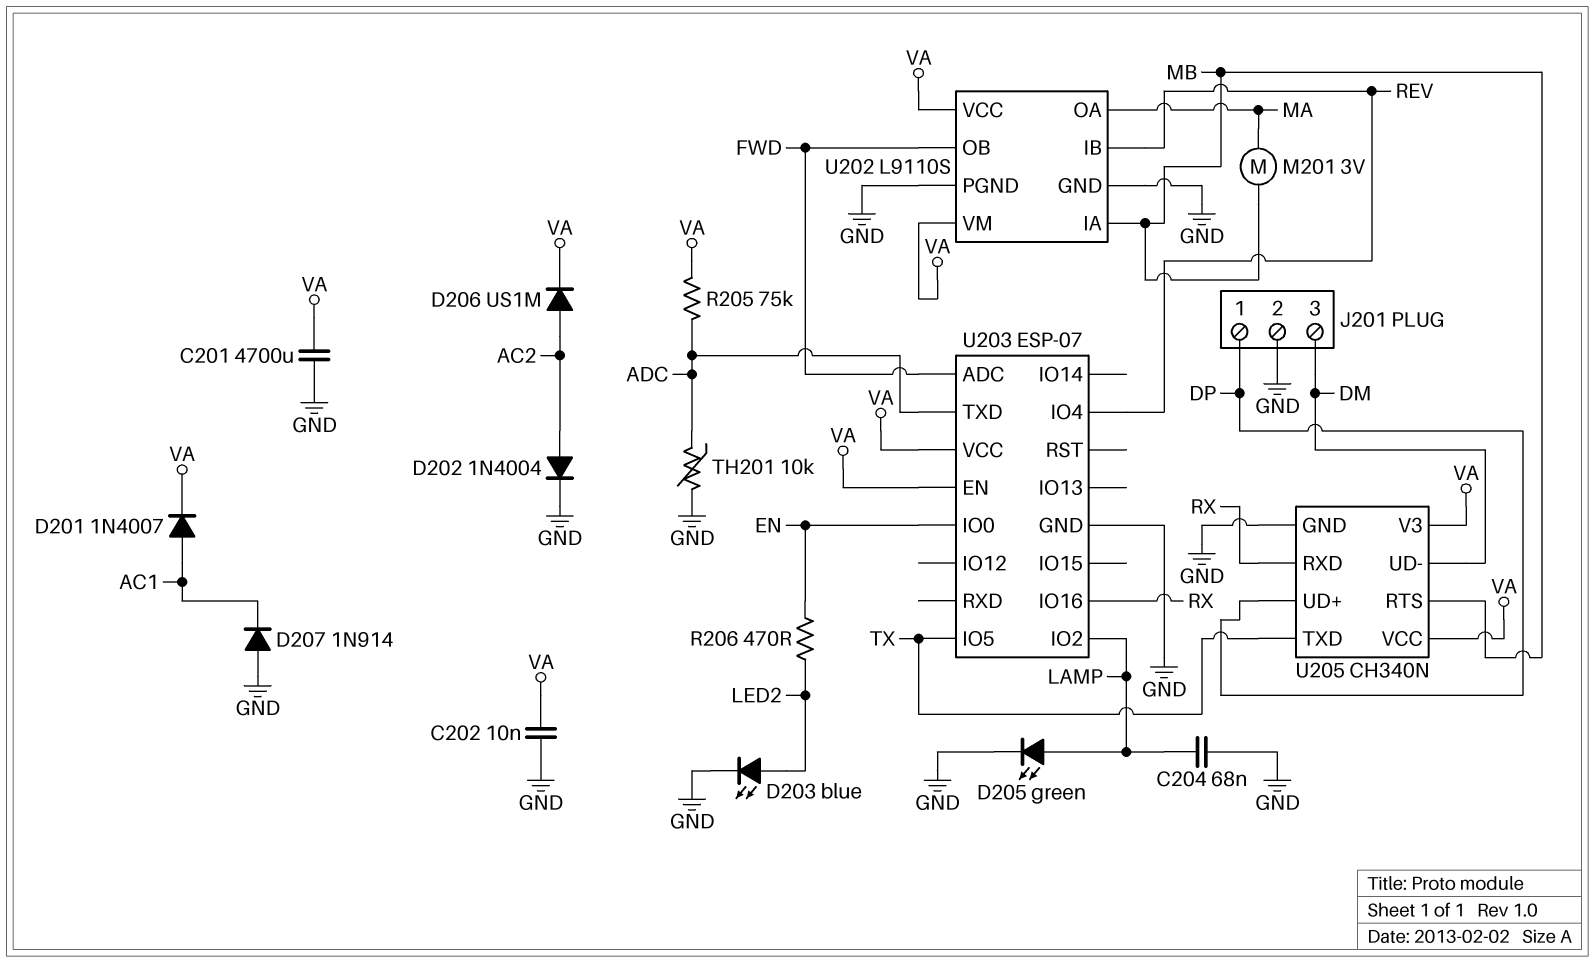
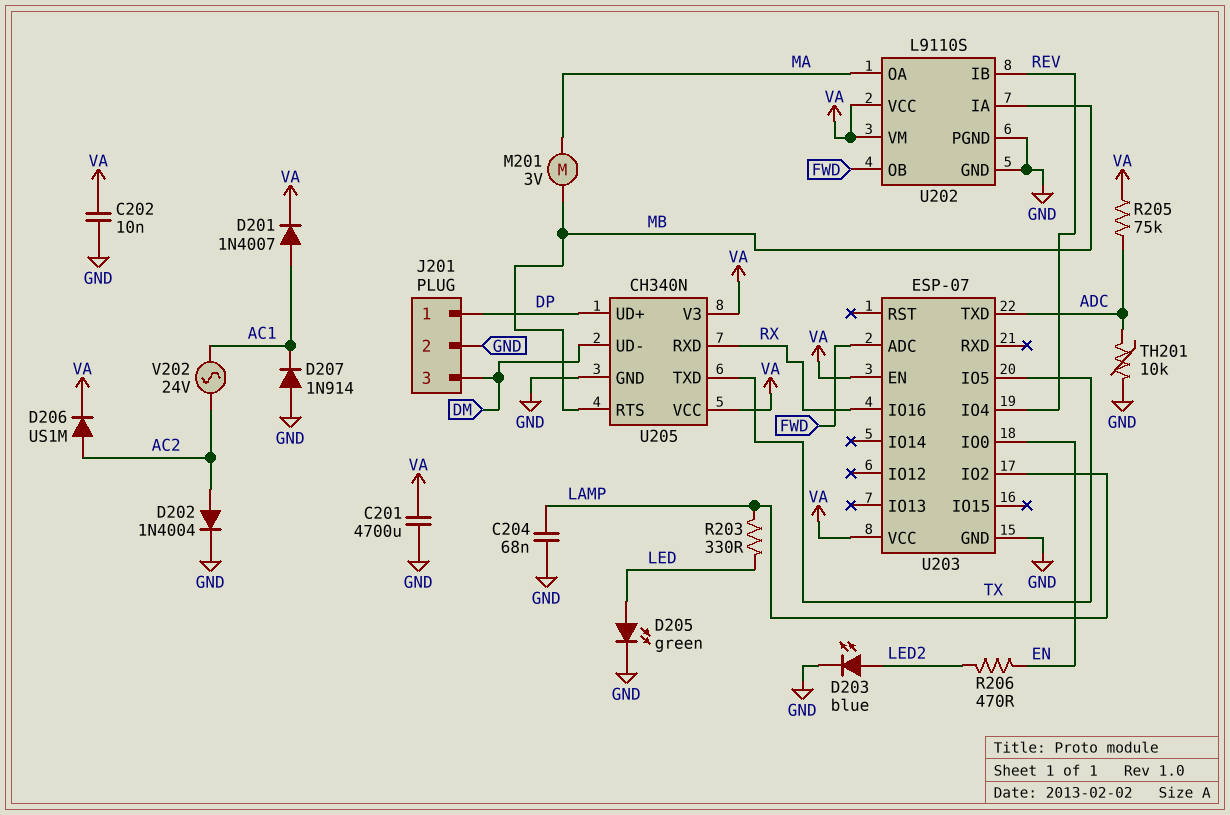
D205: LED green (A LAMP, K GND) -> LED green (A LED, K GND)
R203: none -> 330 (LAMP, LED)
V202: none -> AC 24V (AC1, AC2)

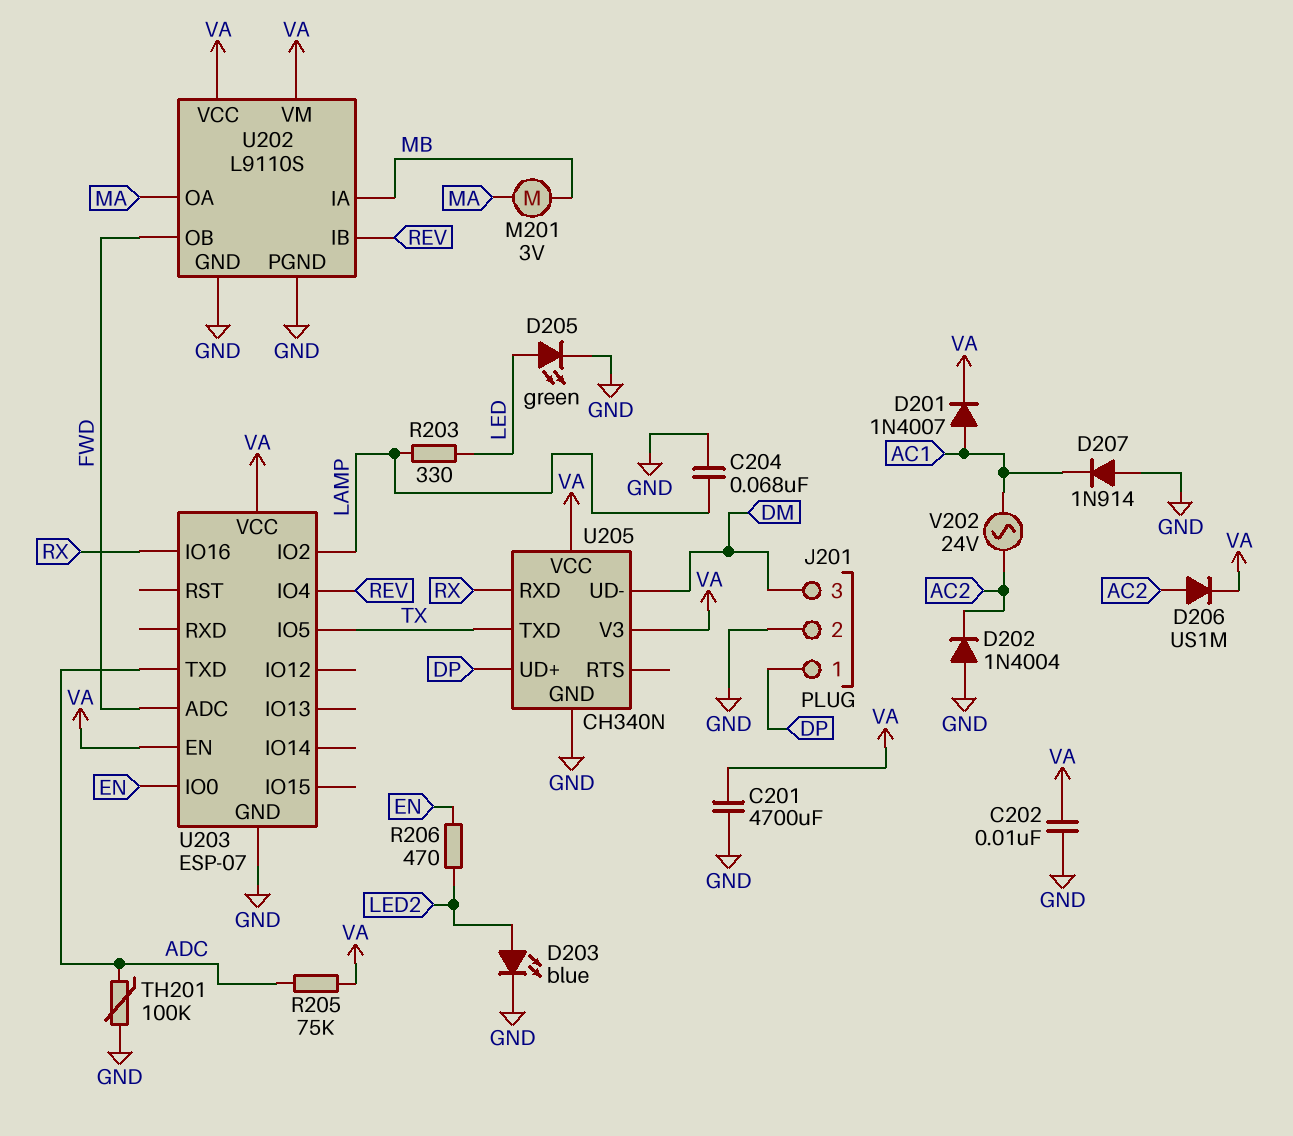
D202: diode 1N4004 (A AC2, K GND) -> diode 1N4004 (A GND, K AC2)
TH201: 10k (ADC, GND) -> 100k (ADC, GND)
U205 pin RTS: MB -> none

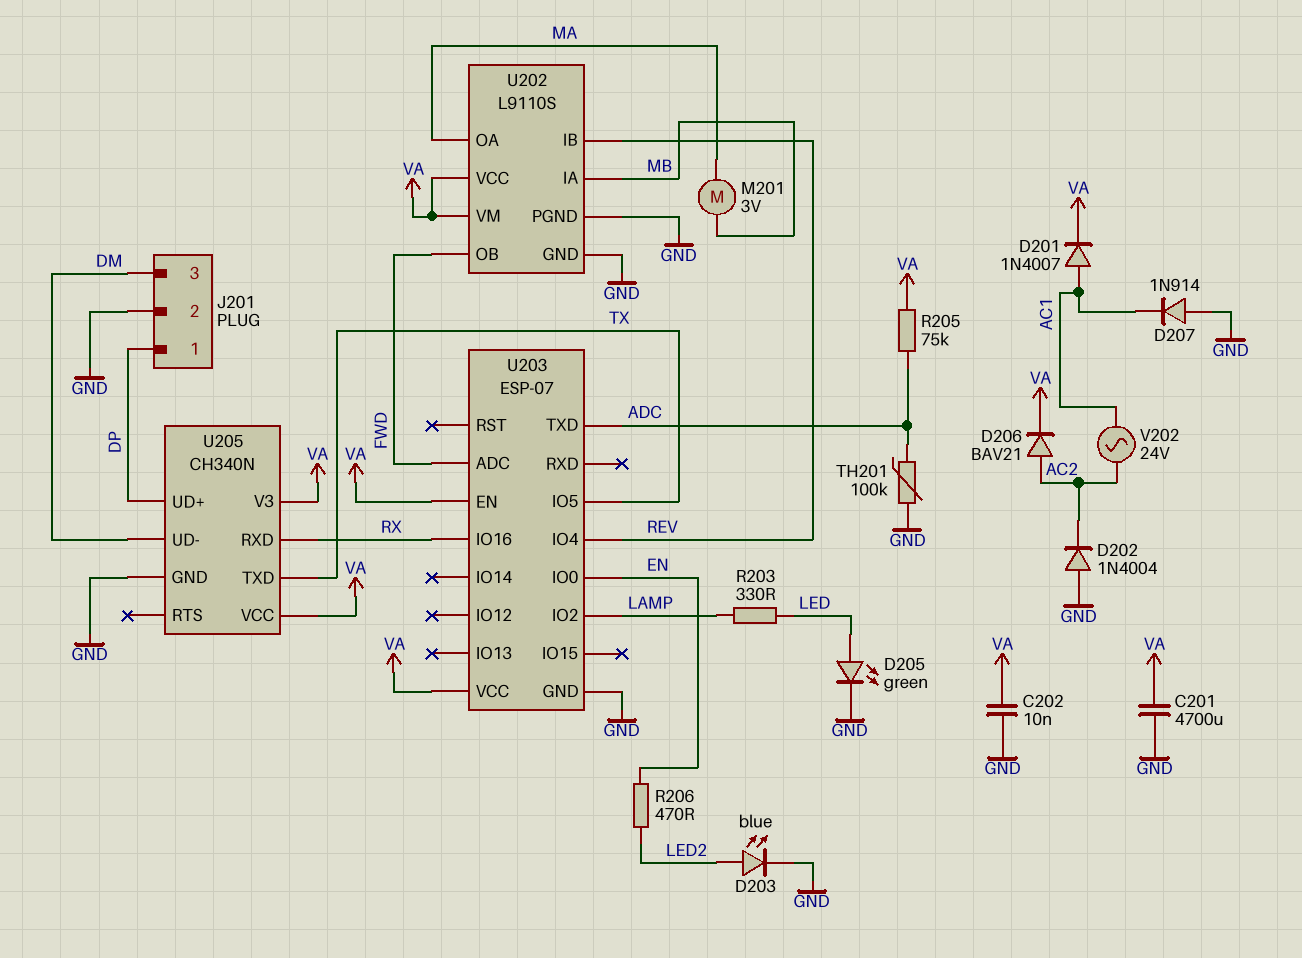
C204: 68nF (GND, LAMP) -> none
D206: diode US1M (A AC2, K VA) -> diode BAV21 (A AC2, K VA)

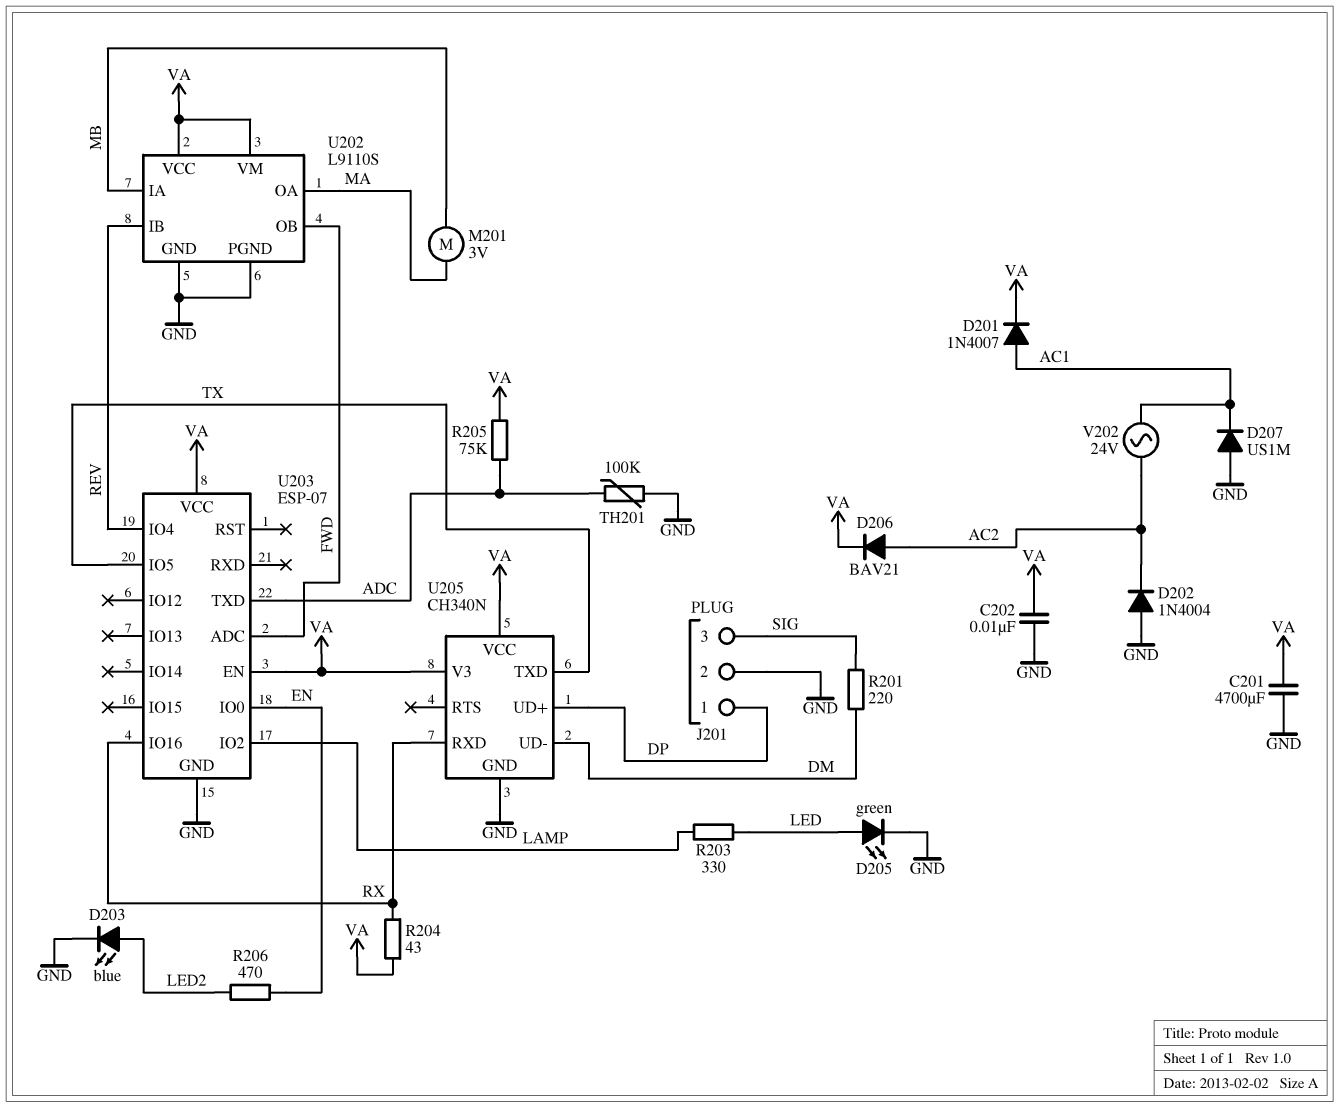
D207: diode 1N914 (A GND, K AC1) -> diode US1M (A GND, K AC1)
J201 pin 3: DM -> SIG
R201: none -> 220 (DM, SIG)
R204: none -> 43 (RX, VA)

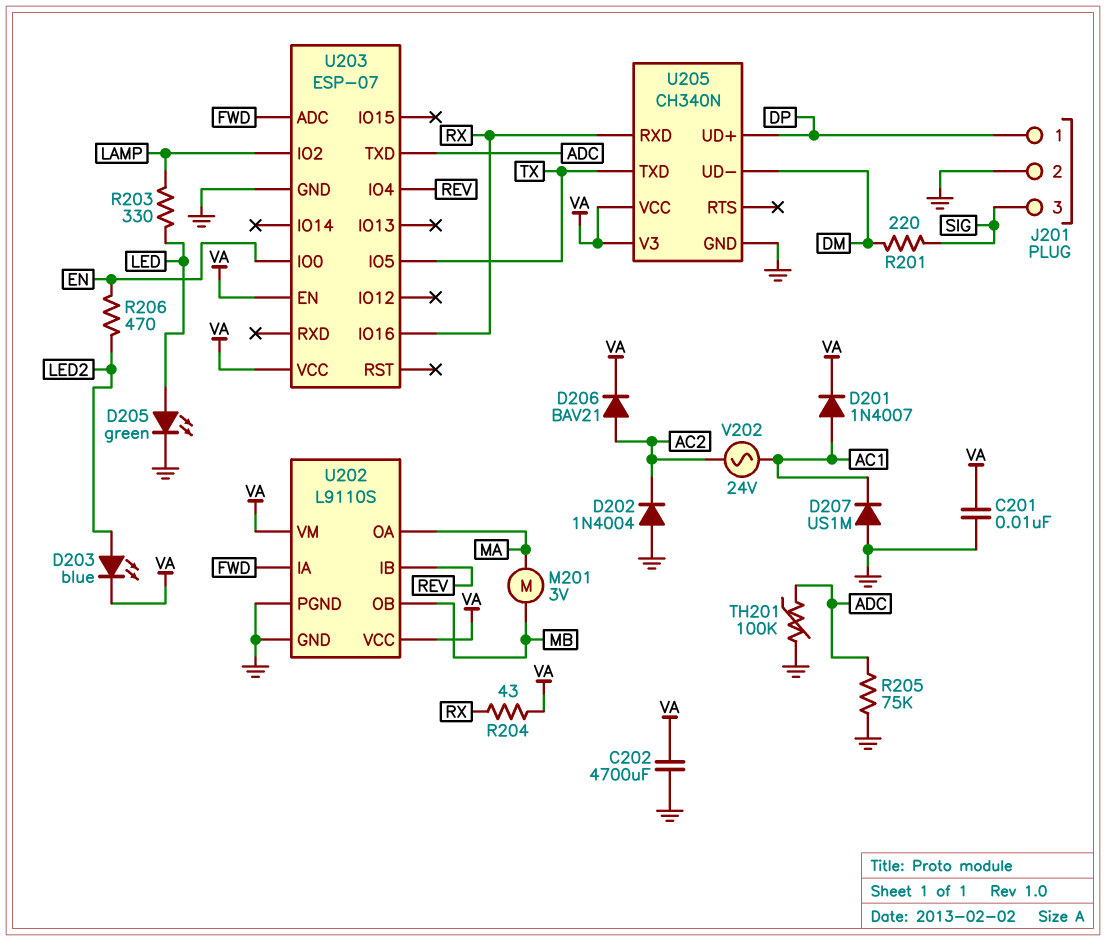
C201: 4700uF (GND, VA) -> 10nF (GND, VA)
C202: 10nF (GND, VA) -> 4700uF (GND, VA)
D203: LED blue (A LED2, K GND) -> LED blue (A LED2, K VA)
R205: 75k (ADC, VA) -> 75k (ADC, GND)
U202 pin IA: MB -> FWD
U202 pin OB: FWD -> MB

